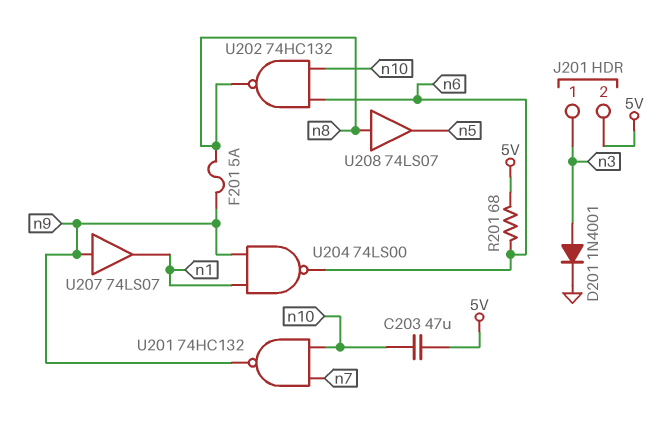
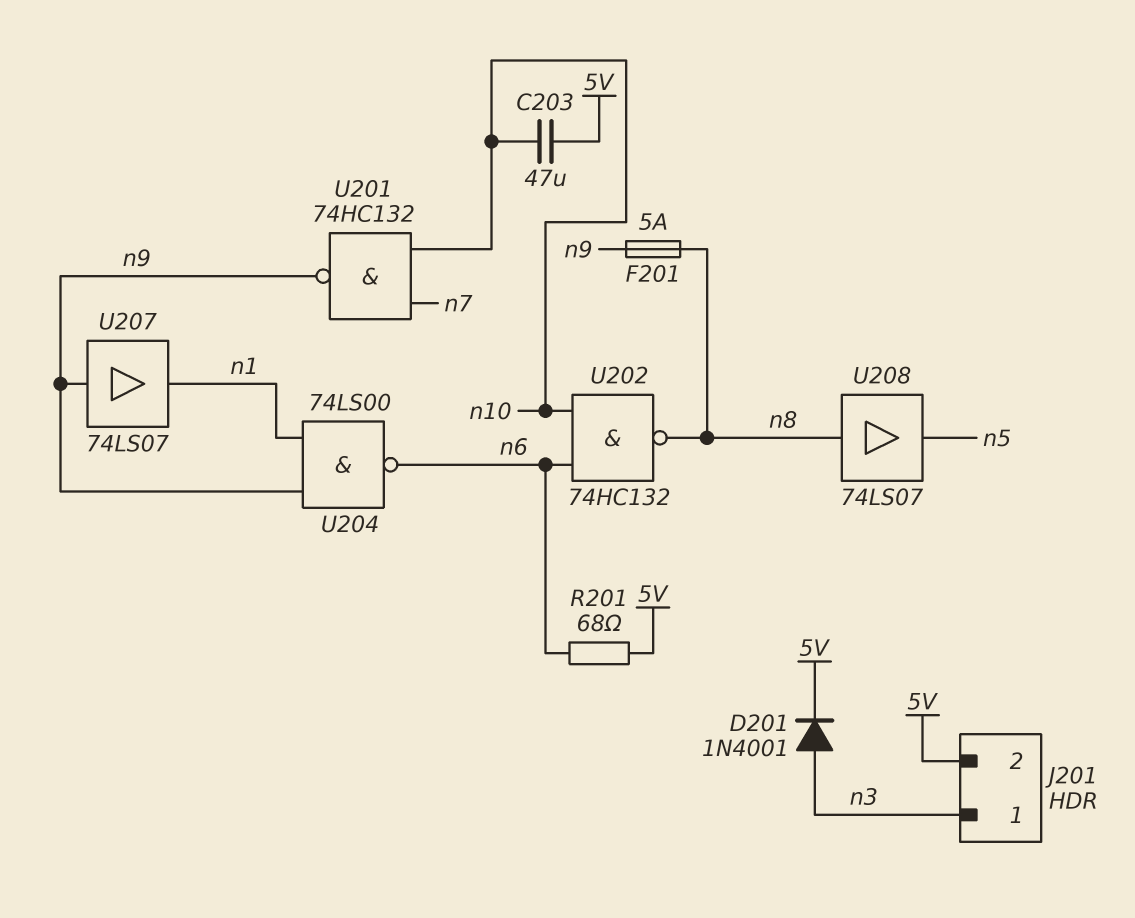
D201: diode 1N4001 (A n3, K GND) -> diode 1N4001 (A n3, K 5V)

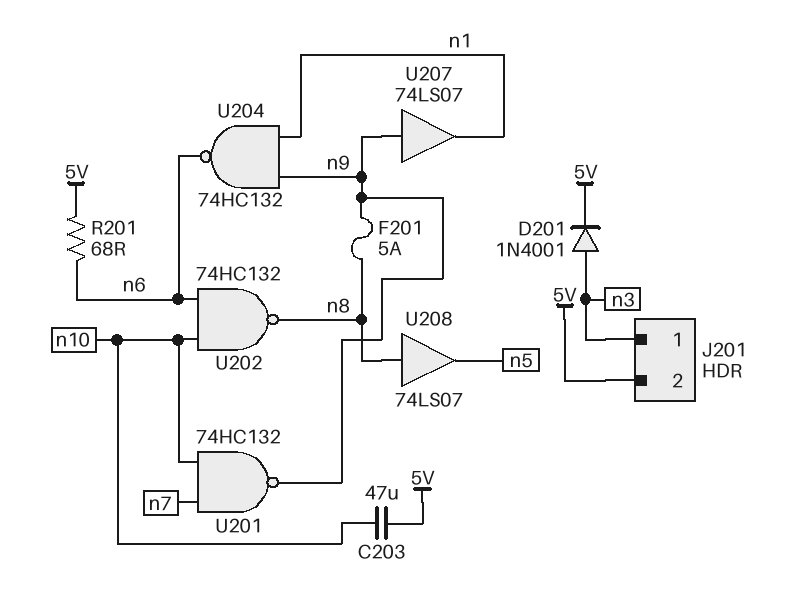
U204: NAND 74LS00 (in n1, in n9, out n6) -> NAND 74HC132 (in n1, in n9, out n6)

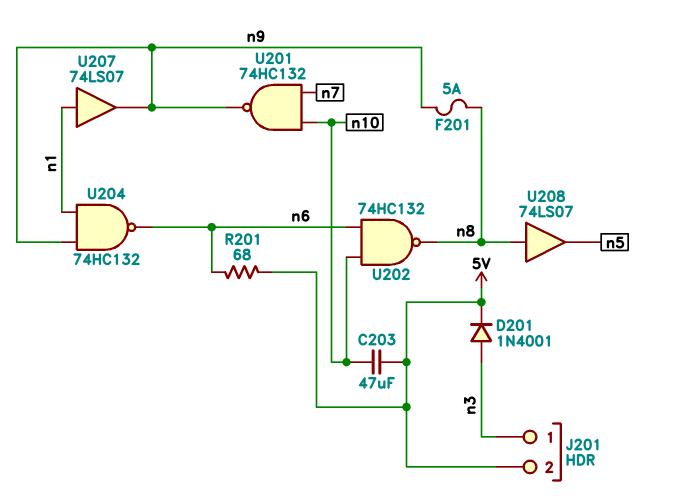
U207: buffer 74LS07 (in n9, out n1) -> buffer 74LS07 (in n1, out n9)

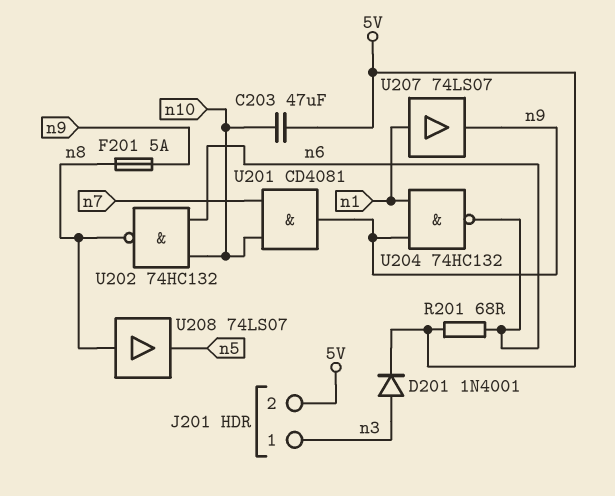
U201: NAND 74HC132 (in n7, in n10, out n9) -> AND CD4081 (in n7, in n10, out n9)

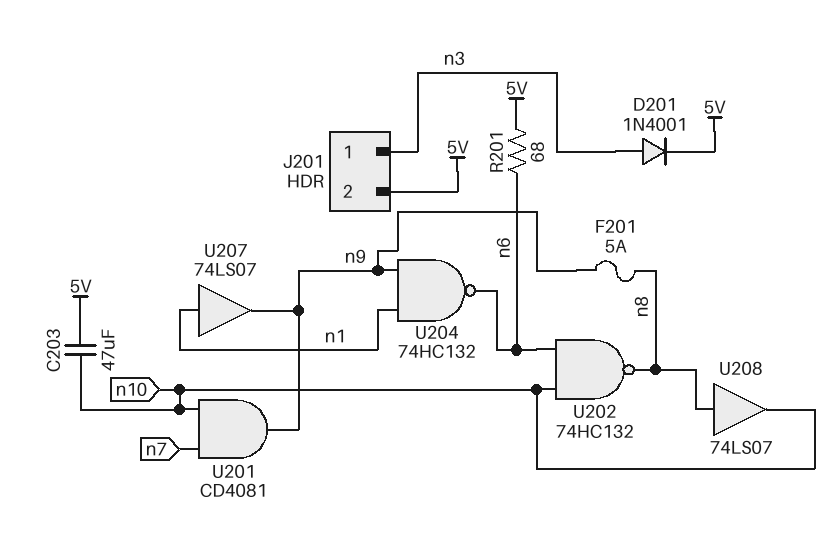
U208: buffer 74LS07 (in n8, out n5) -> buffer 74LS07 (in n8, out n10)

